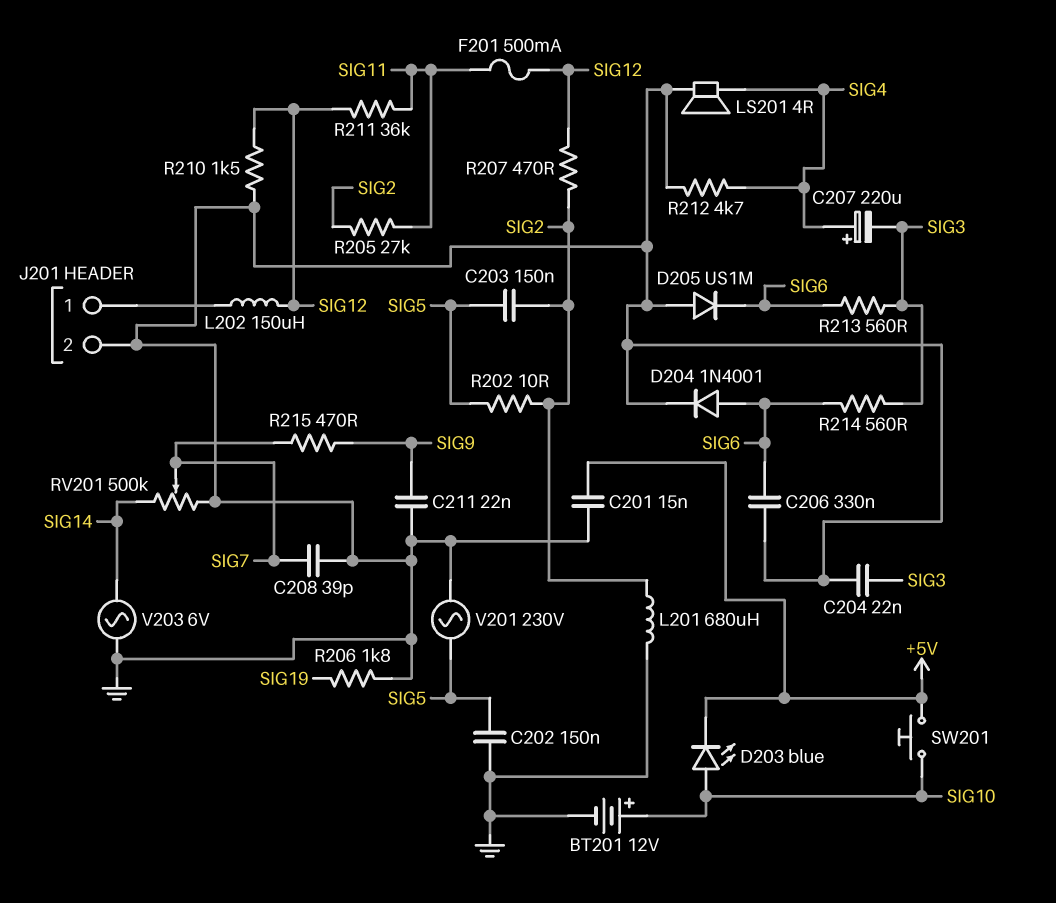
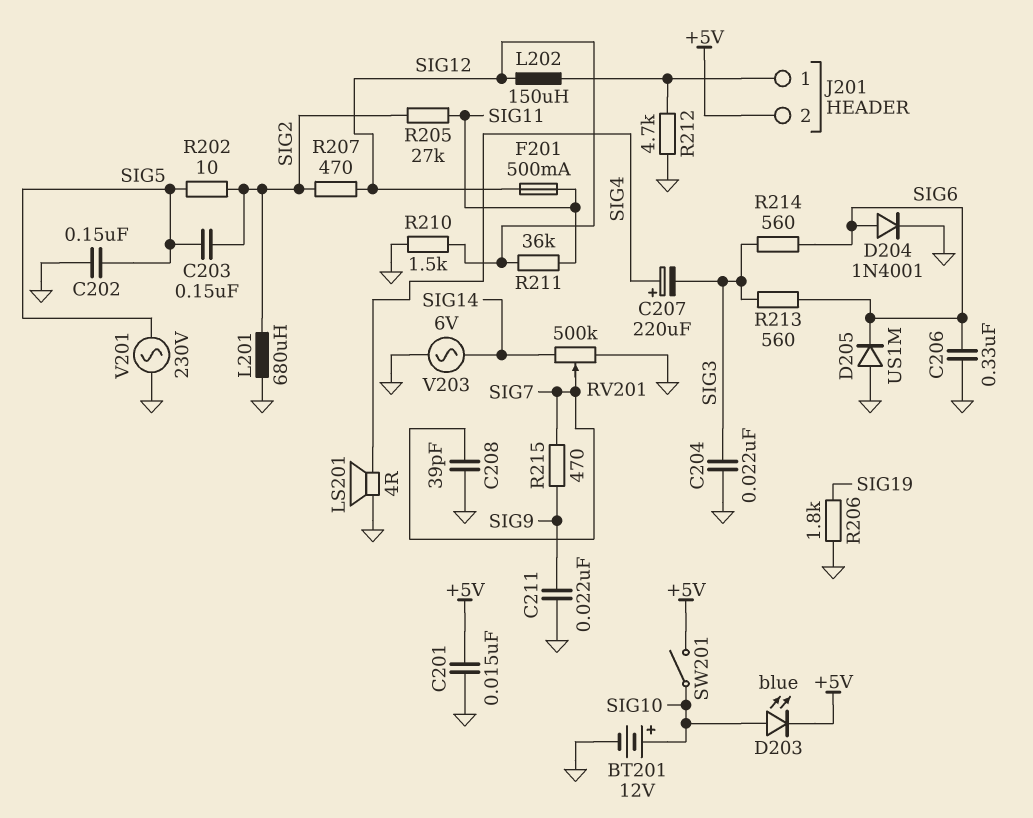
J201 pin 2: GND -> +5V
R212: 4.7k (GND, SIG4) -> 4.7k (GND, J201/1)
SW201: button (+5V, SIG10) -> switch (+5V, SIG10)

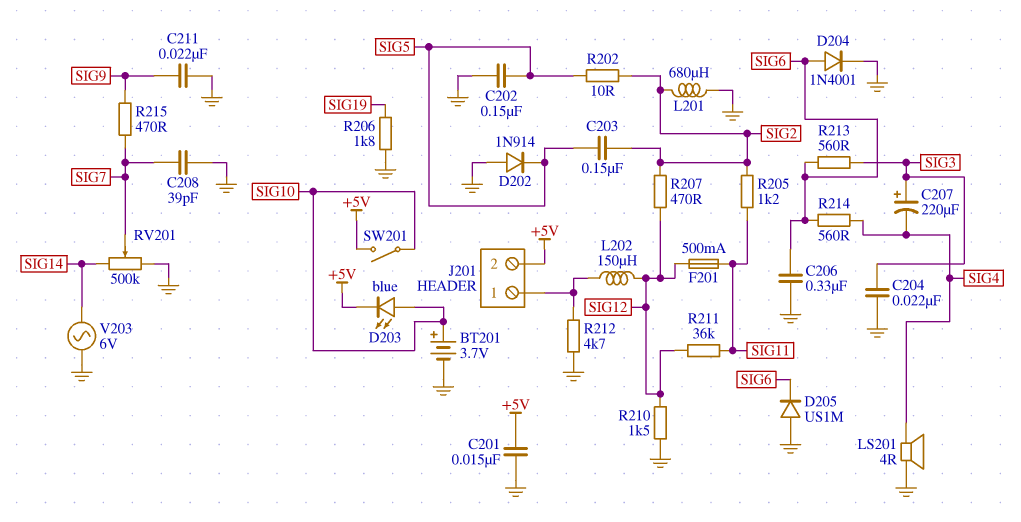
BT201: 12V (plus SIG10, minus GND) -> 3.7V (plus SIG10, minus GND)
C207: 220uF (plus SIG4, minus SIG3) -> 220uF (plus SIG3, minus SIG4)
D202: none -> diode 1N914 (A GND, K SIG5)
R205: 27k (SIG2, SIG11) -> 1.2k (SIG2, SIG11)
R214: 560 (SIG3, SIG6) -> 560 (SIG4, SIG6)
V201: AC 230V (GND, SIG5) -> none

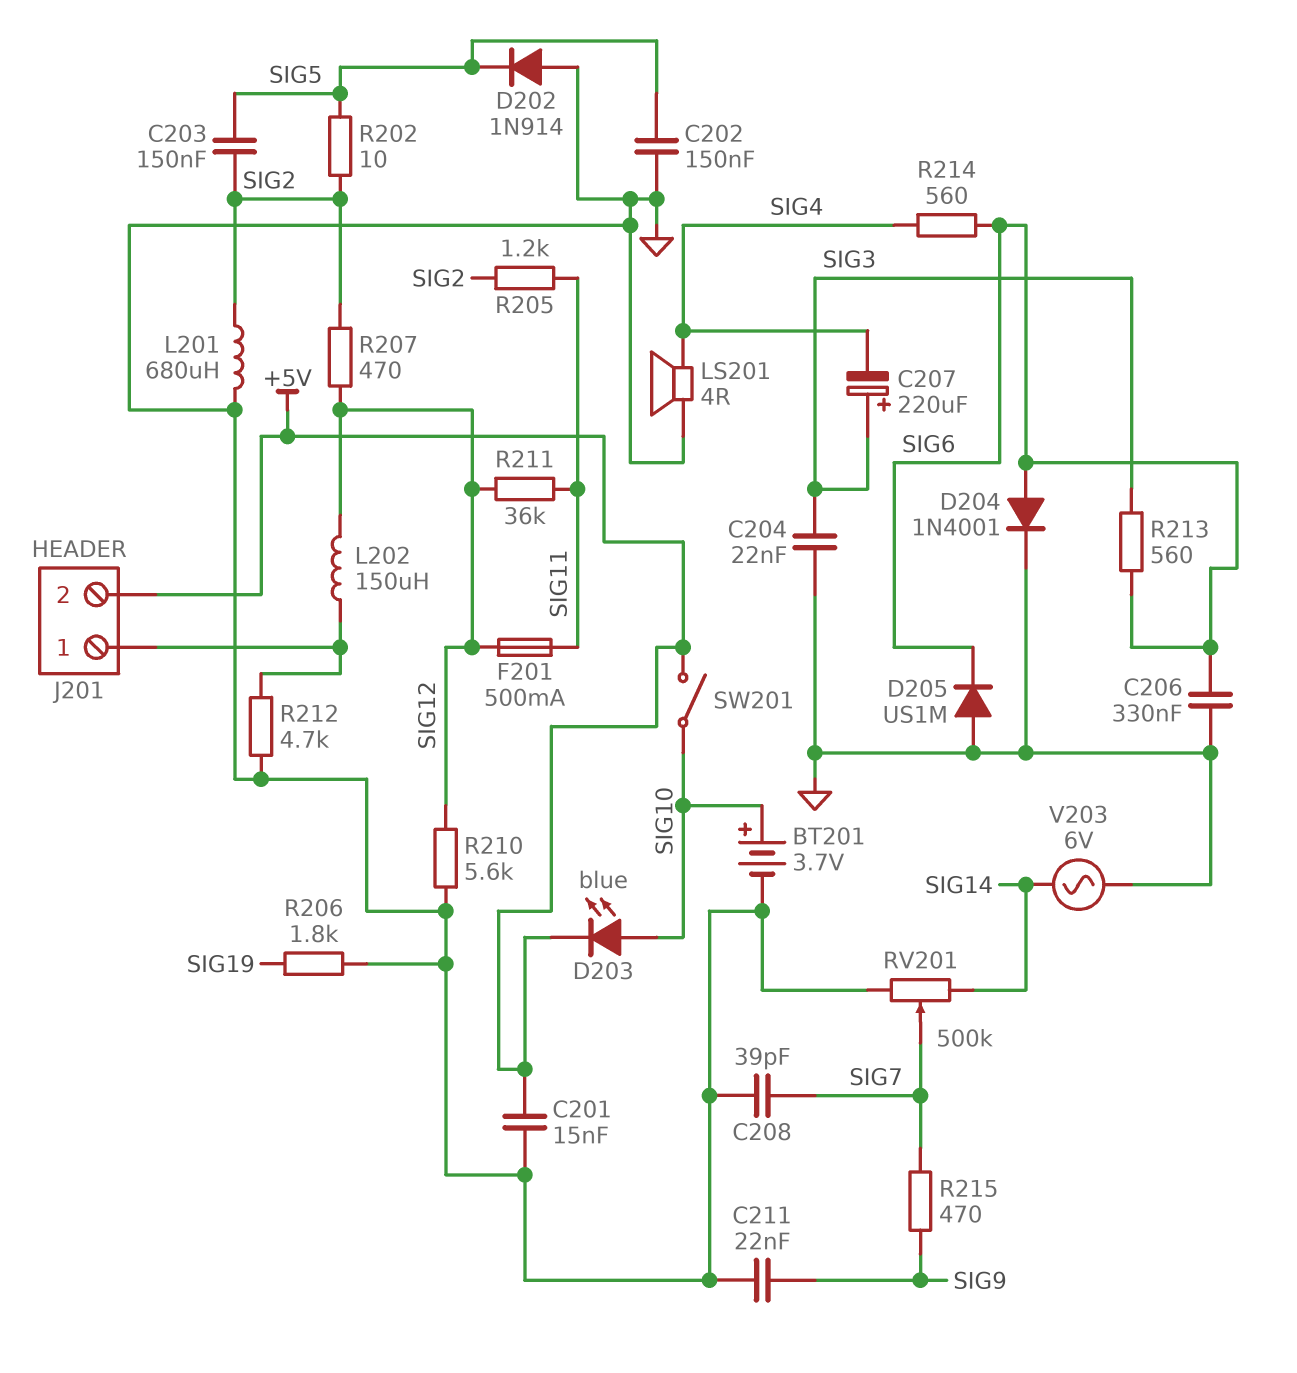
R210: 1.5k (GND, SIG12) -> 5.6k (GND, SIG12)

